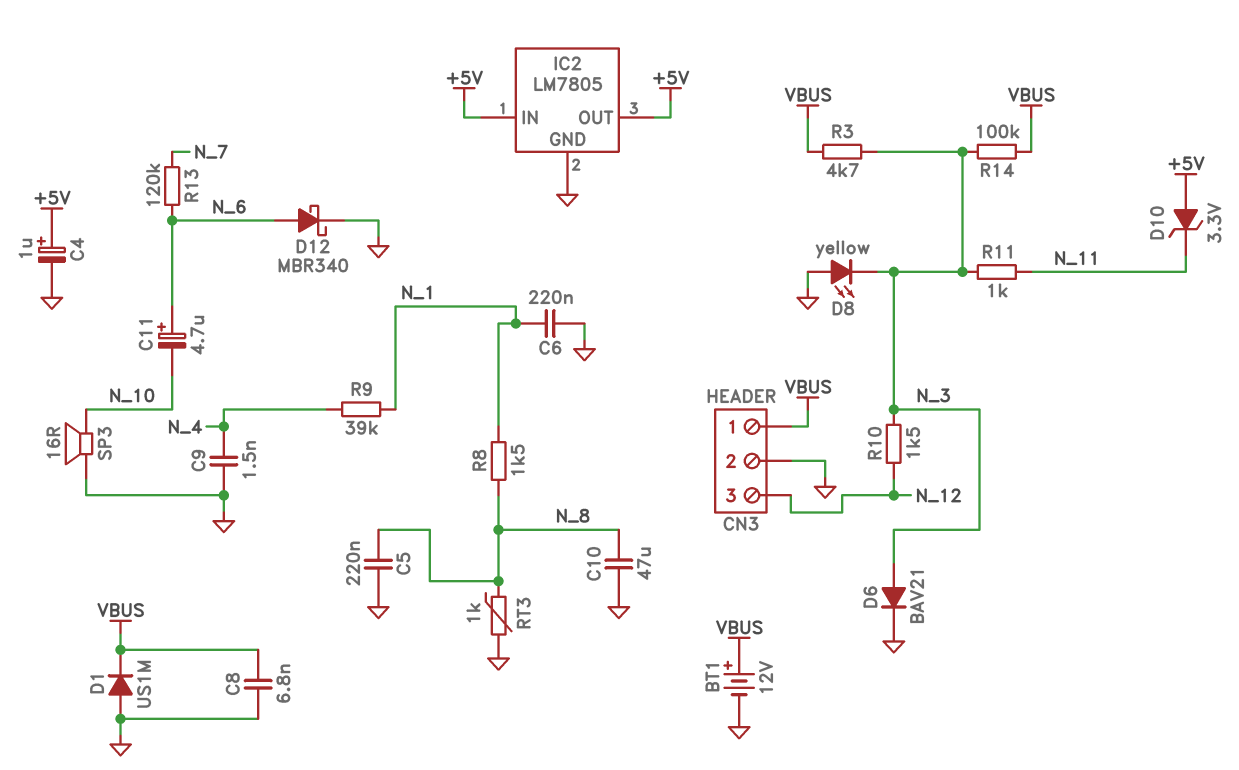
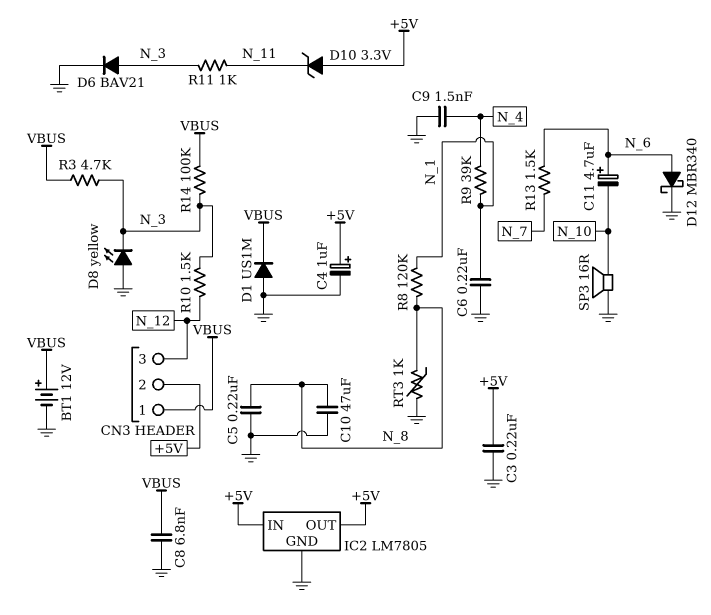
C3: none -> 220nF (+5V, GND)
CN3 pin 2: GND -> +5V
R8: 1.5k (N_1, N_8) -> 120k (N_1, N_8)
R13: 120k (N_6, N_7) -> 1.5k (N_6, N_7)

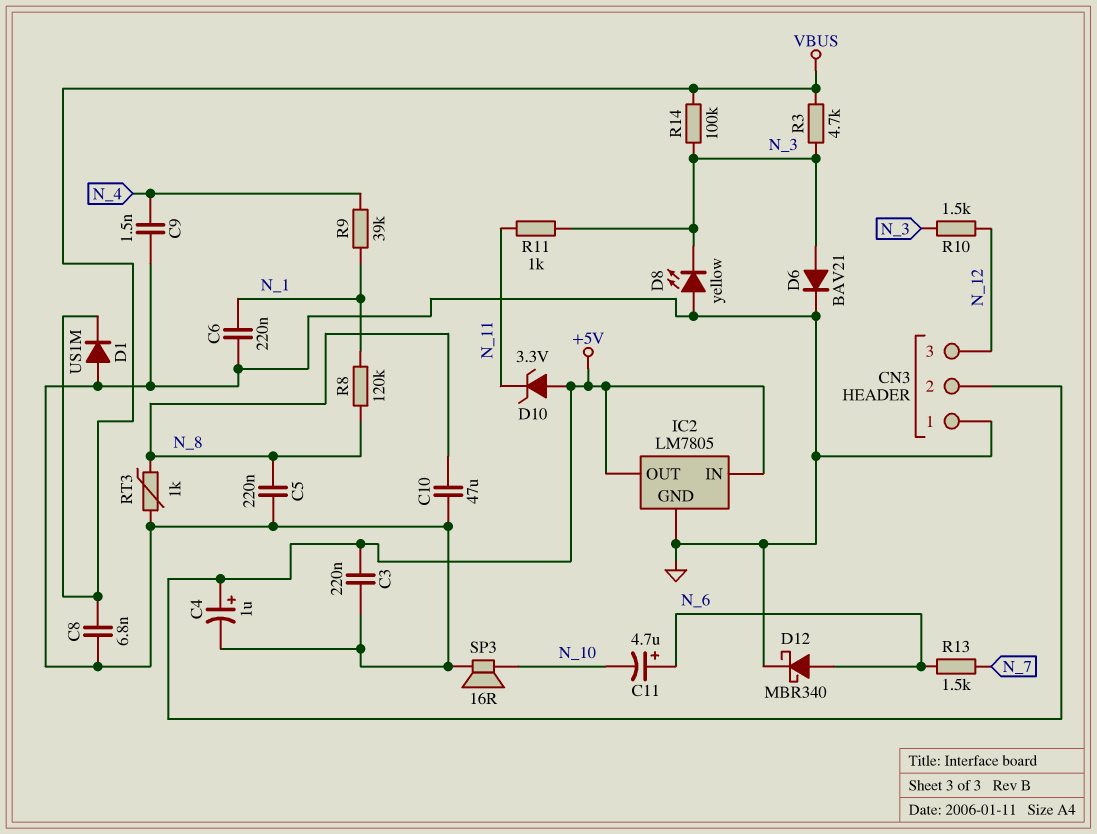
BT1: 12V (plus VBUS, minus GND) -> none
CN3 pin 1: VBUS -> GND

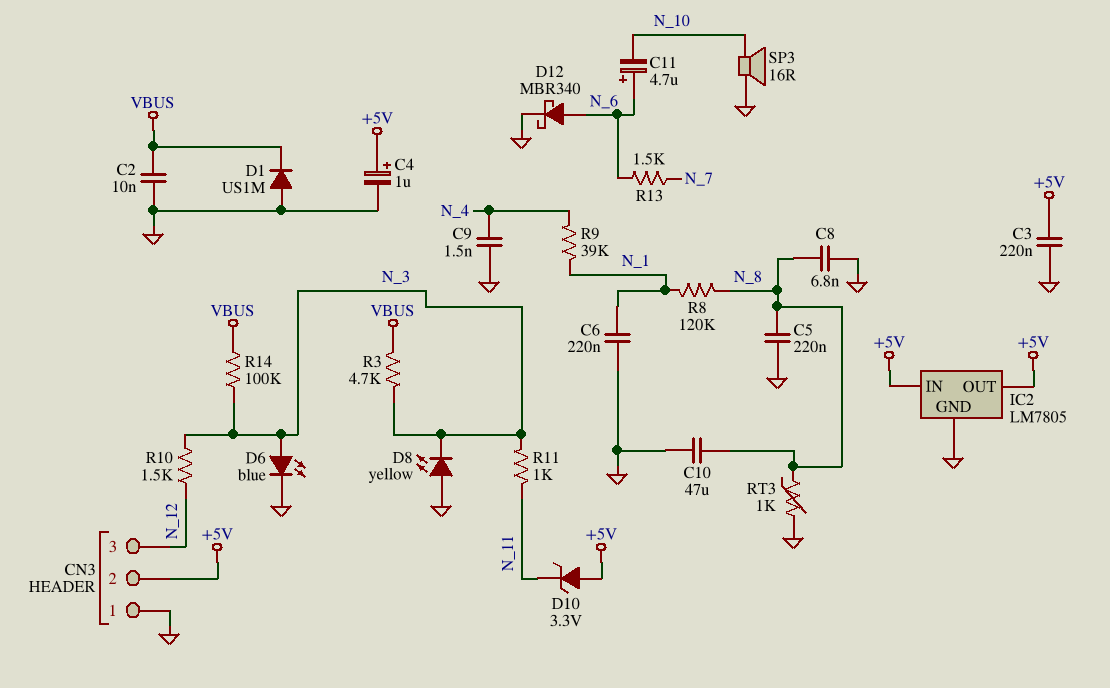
C2: none -> 10nF (GND, VBUS)
C8: 6.8nF (GND, VBUS) -> 6.8nF (GND, N_8)
D6: diode BAV21 (A N_3, K GND) -> LED blue (A N_3, K GND)

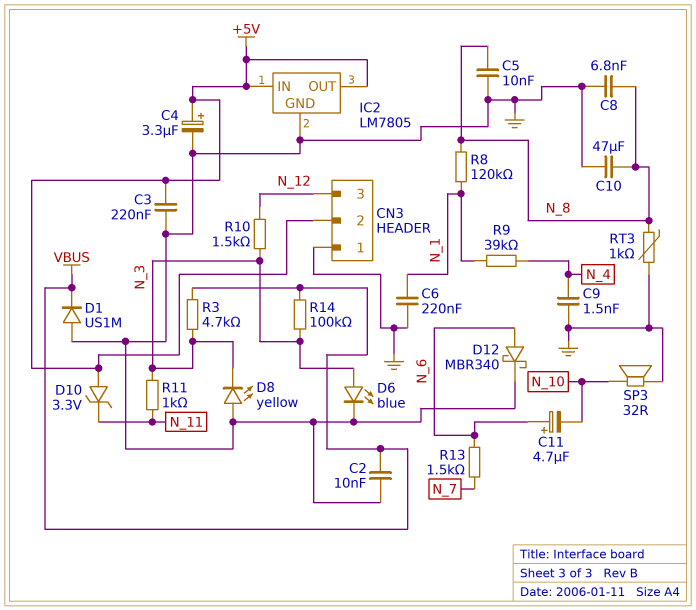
C4: 1uF (plus +5V, minus GND) -> 3.3uF (plus +5V, minus GND)
C5: 220nF (GND, N_8) -> 10nF (GND, N_8)
SP3: speaker 16R (GND, N_10) -> speaker 32R (GND, N_10)

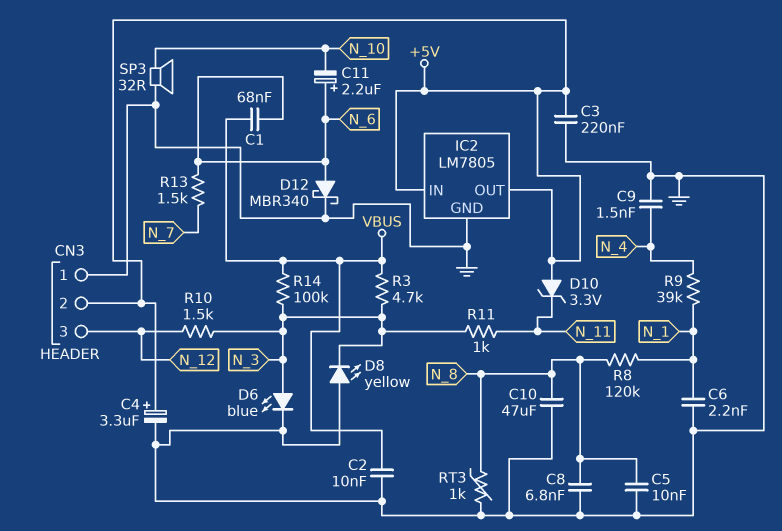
C1: none -> 68nF (N_6, VBUS)
C6: 220nF (GND, N_1) -> 2.2nF (GND, N_1)
C11: 4.7uF (plus N_6, minus N_10) -> 2.2uF (plus N_6, minus N_10)
D1: diode US1M (A GND, K VBUS) -> none

